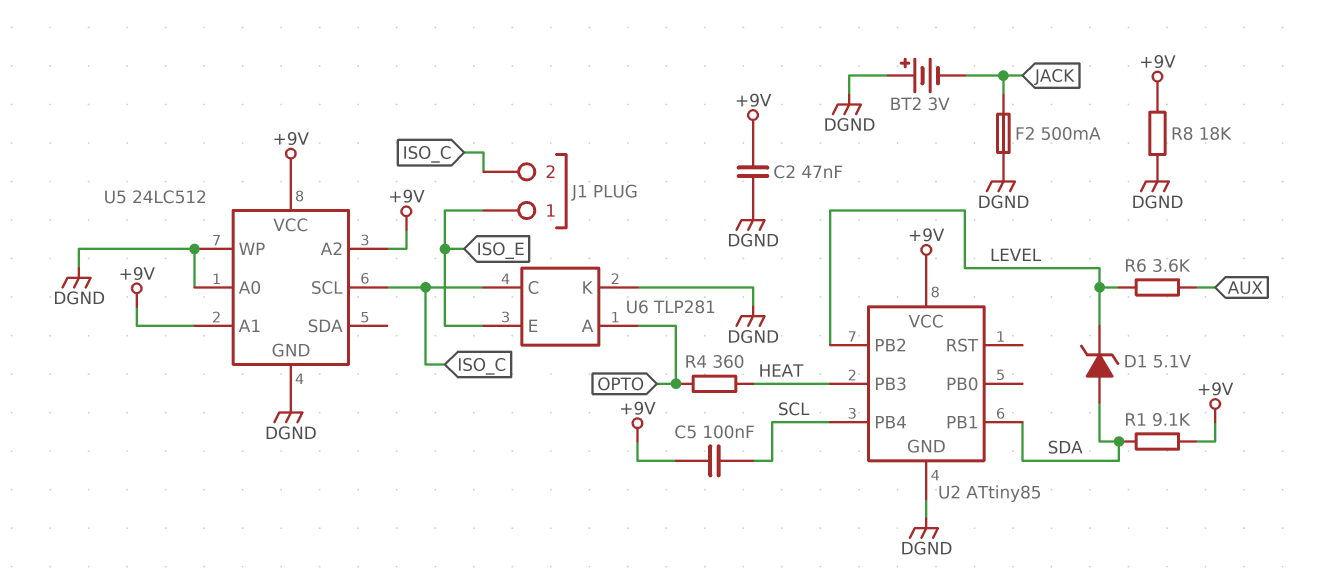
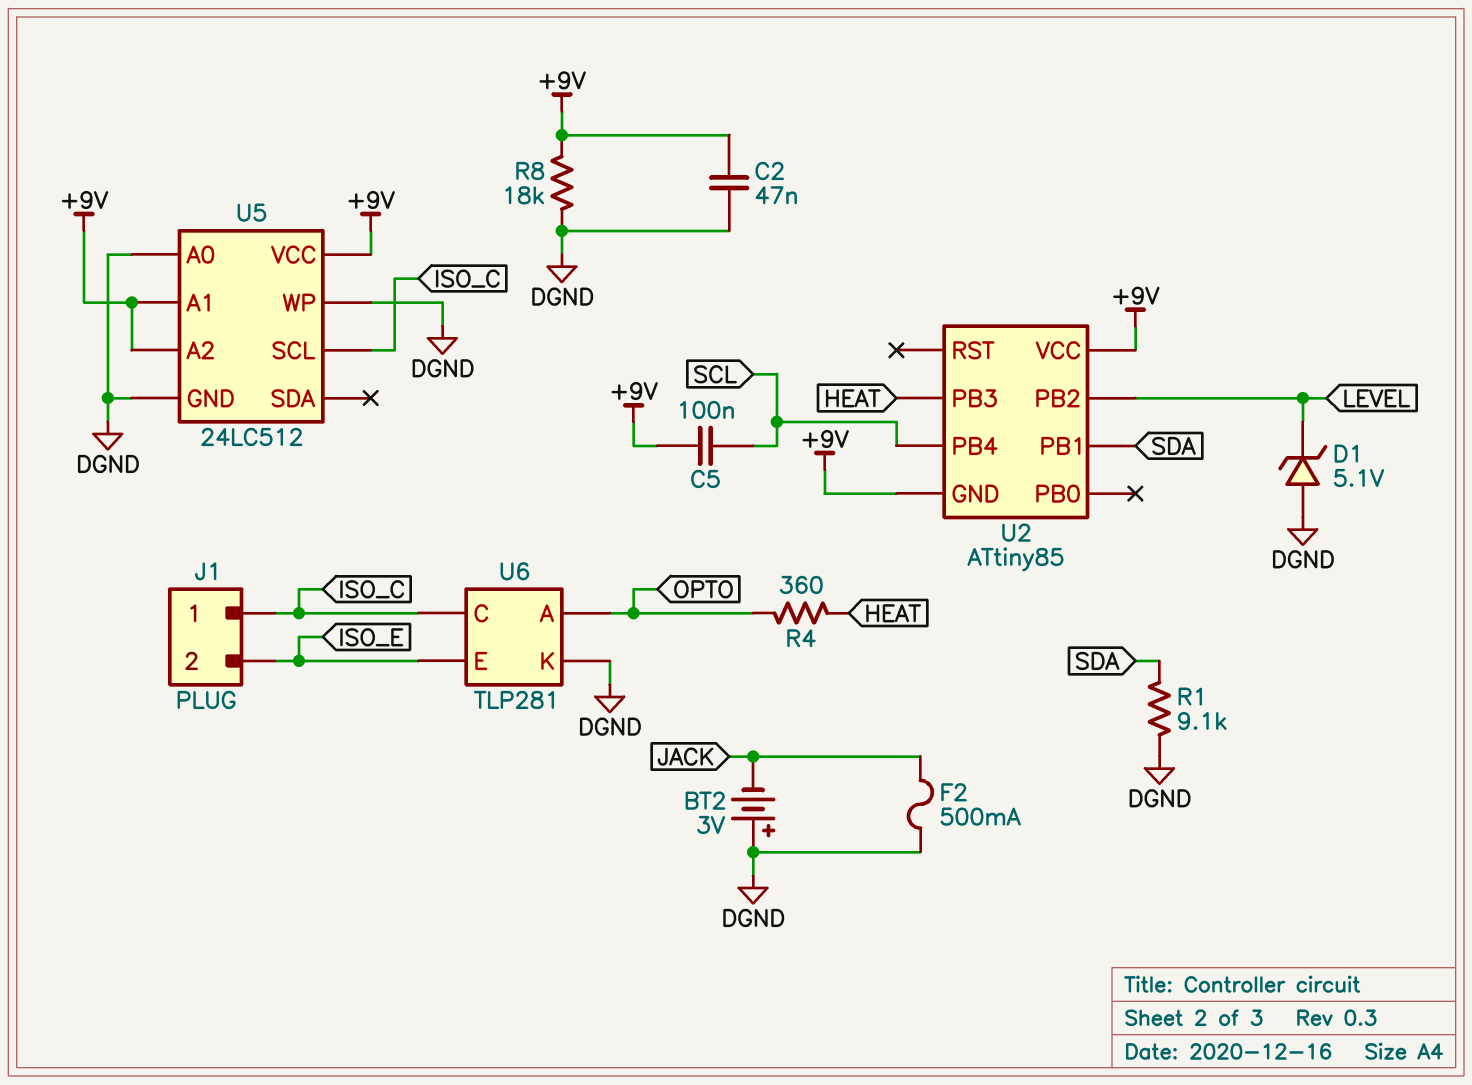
D1: zener 5.1V (A SDA, K LEVEL) -> zener 5.1V (A DGND, K LEVEL)
J1 pin 1: ISO_E -> ISO_C
J1 pin 2: ISO_C -> ISO_E
R1: 9.1k (+9V, SDA) -> 9.1k (DGND, SDA)
R6: 3.6k (AUX, LEVEL) -> none
U2 pin GND: DGND -> +9V

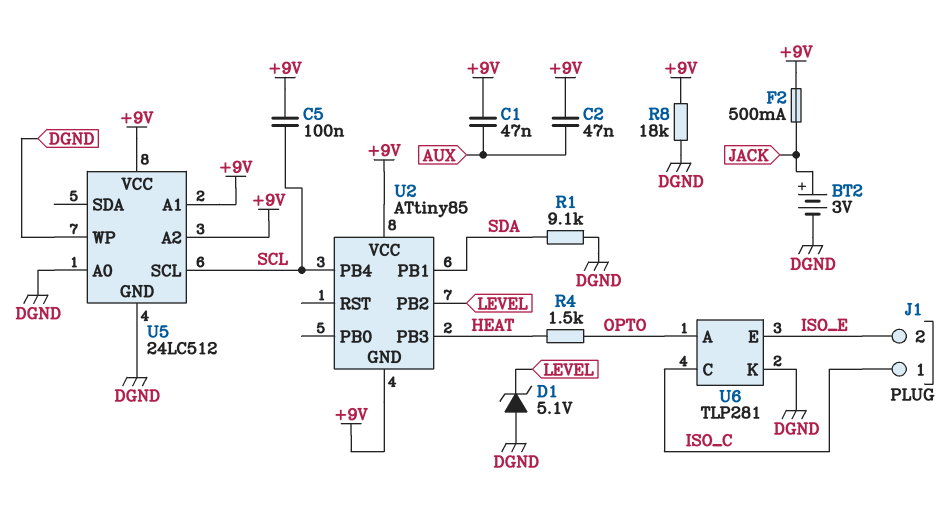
BT2: 3V (plus DGND, minus JACK) -> 3V (plus JACK, minus DGND)
C1: none -> 47nF (+9V, AUX)
C2: 47nF (+9V, DGND) -> 47nF (+9V, AUX)
F2: 500mA (DGND, JACK) -> 500mA (+9V, JACK)
R4: 360 (HEAT, OPTO) -> 1.5k (HEAT, OPTO)
U5 pin SCL: ISO_C -> SCL

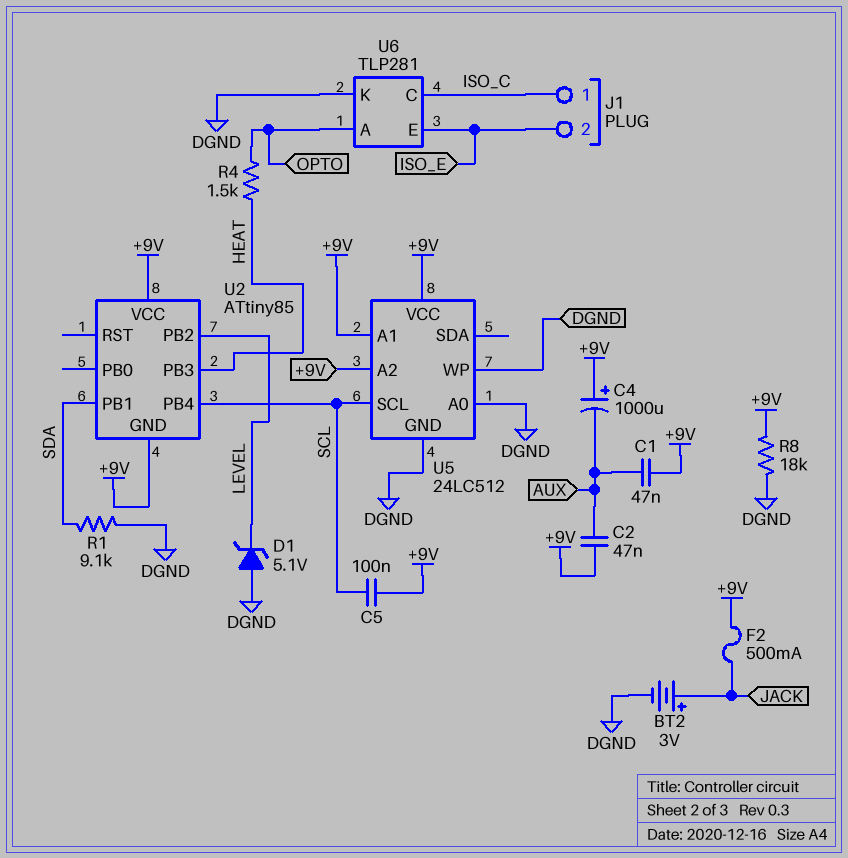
C4: none -> 1000uF (plus +9V, minus AUX)

